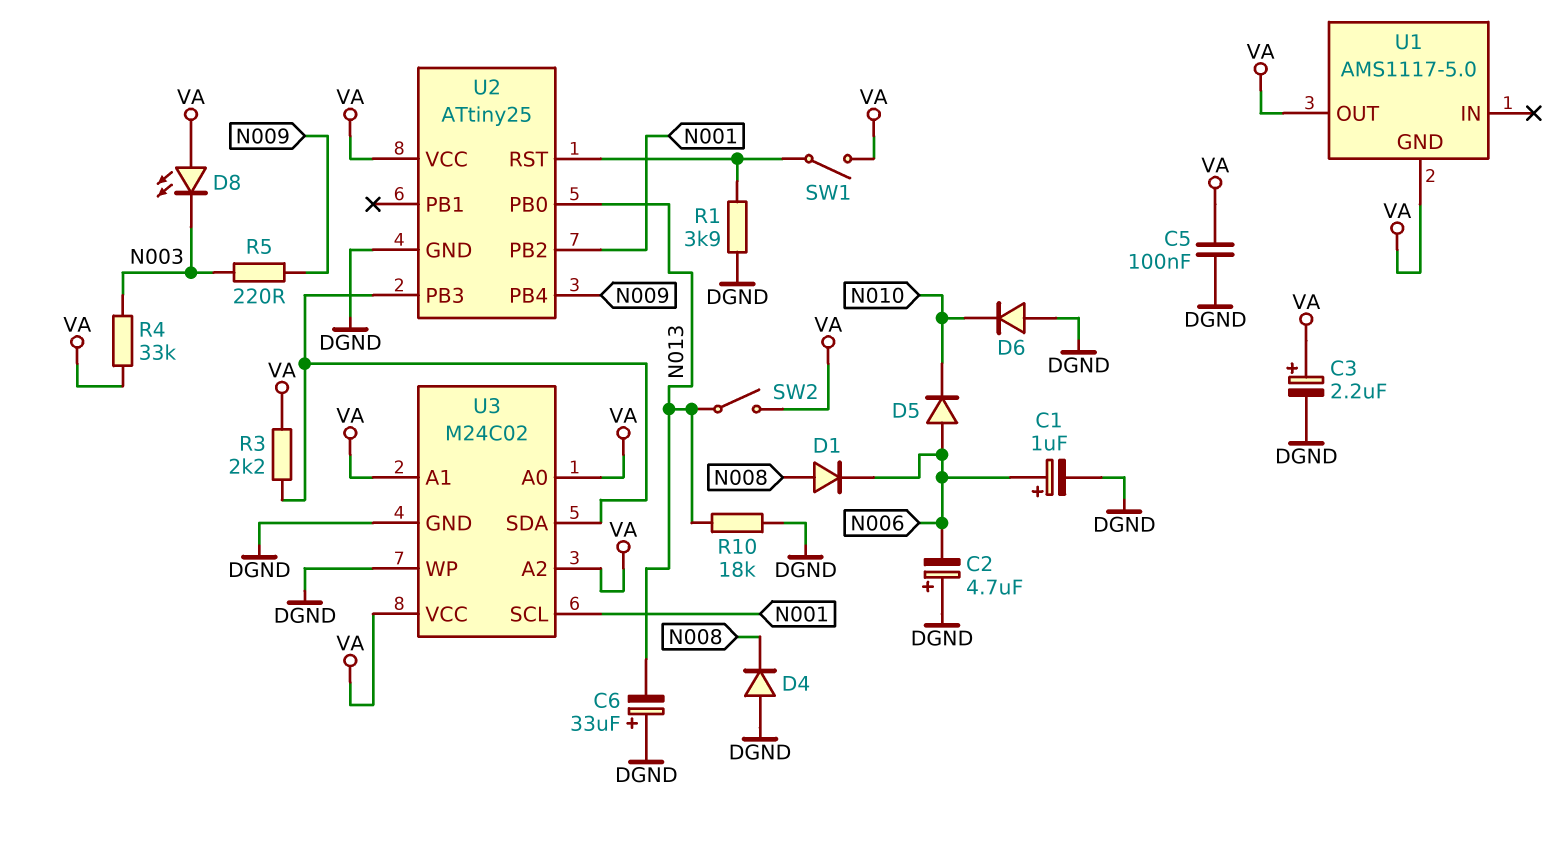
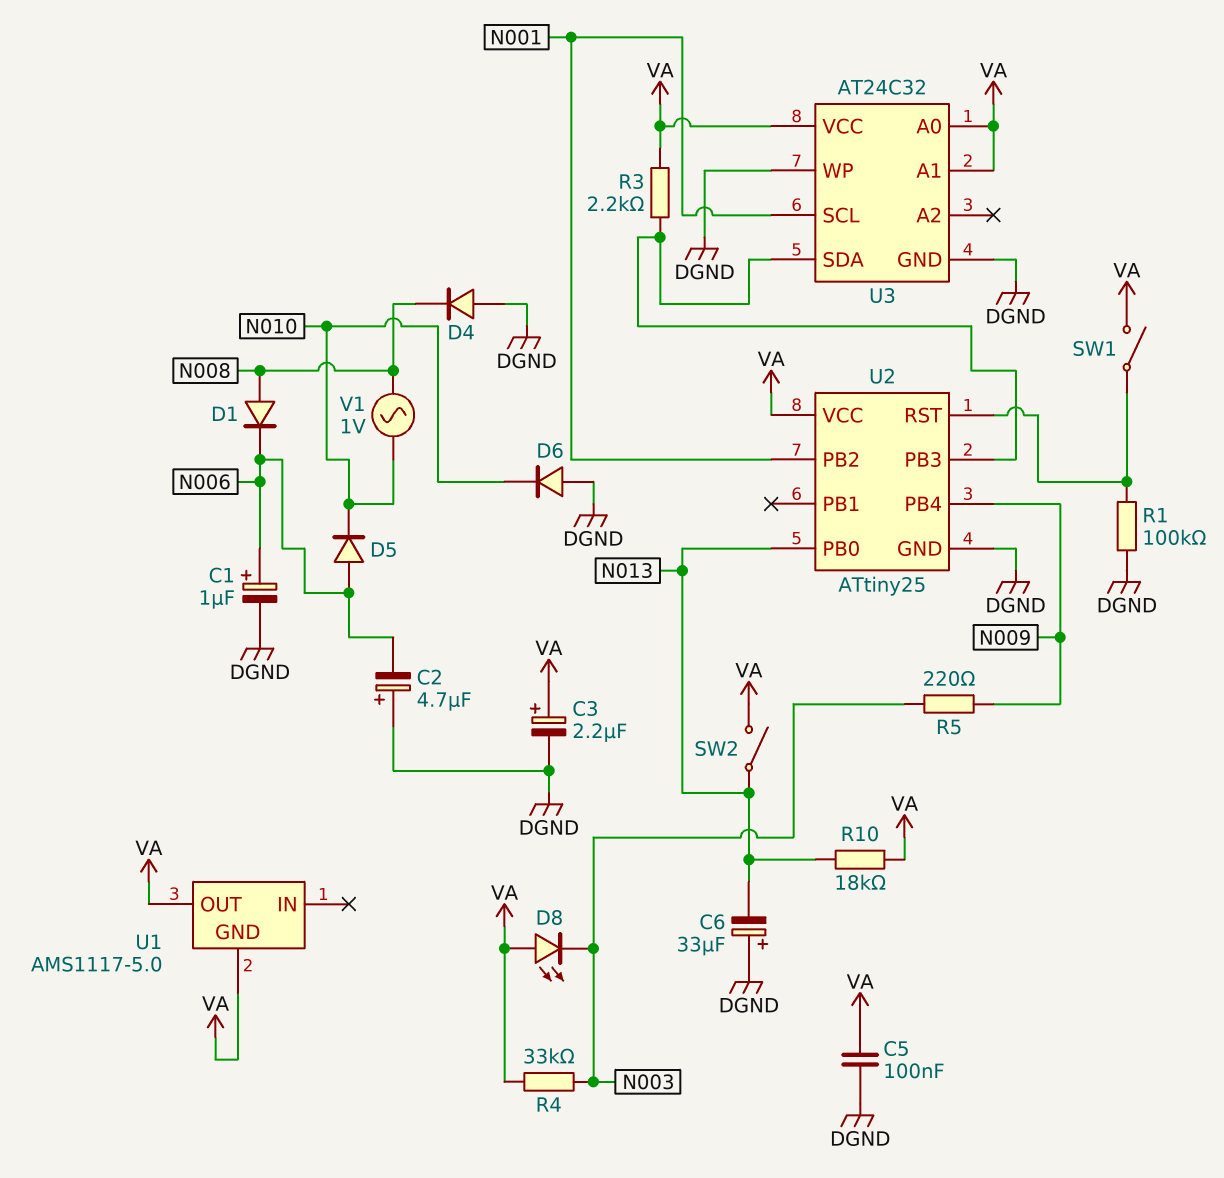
R1: 3.9k (DGND, U2/RST) -> 100k (DGND, U2/RST)
R10: 18k (DGND, N013) -> 18k (N013, VA)
U3: M24C02 -> AT24C32
U3 pin A2: VA -> none
V1: none -> AC 1V (N008, N010)

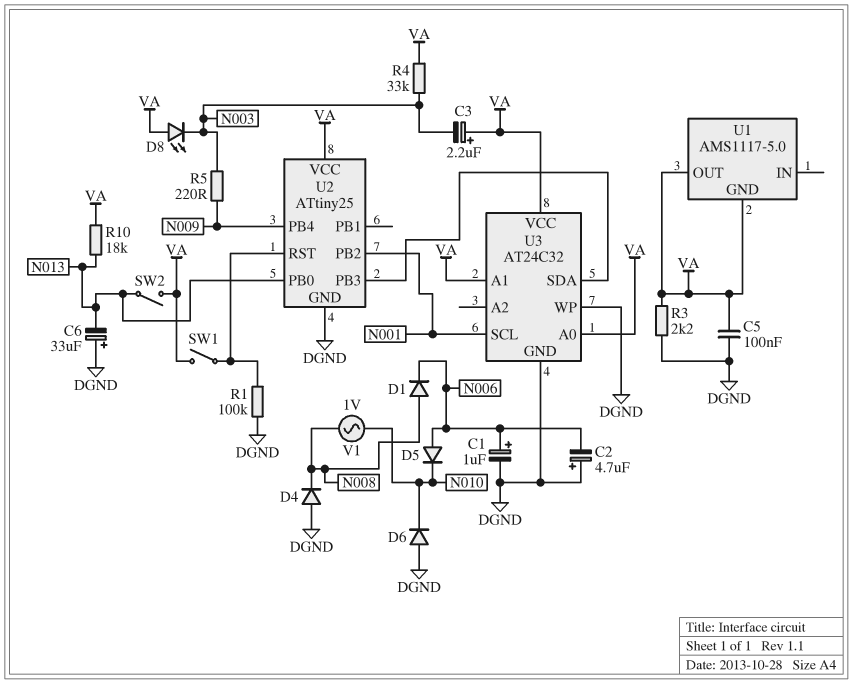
C3: 2.2uF (plus VA, minus DGND) -> 2.2uF (plus VA, minus N003)
R3: 2.2k (U2/PB3, VA) -> 2.2k (DGND, VA)

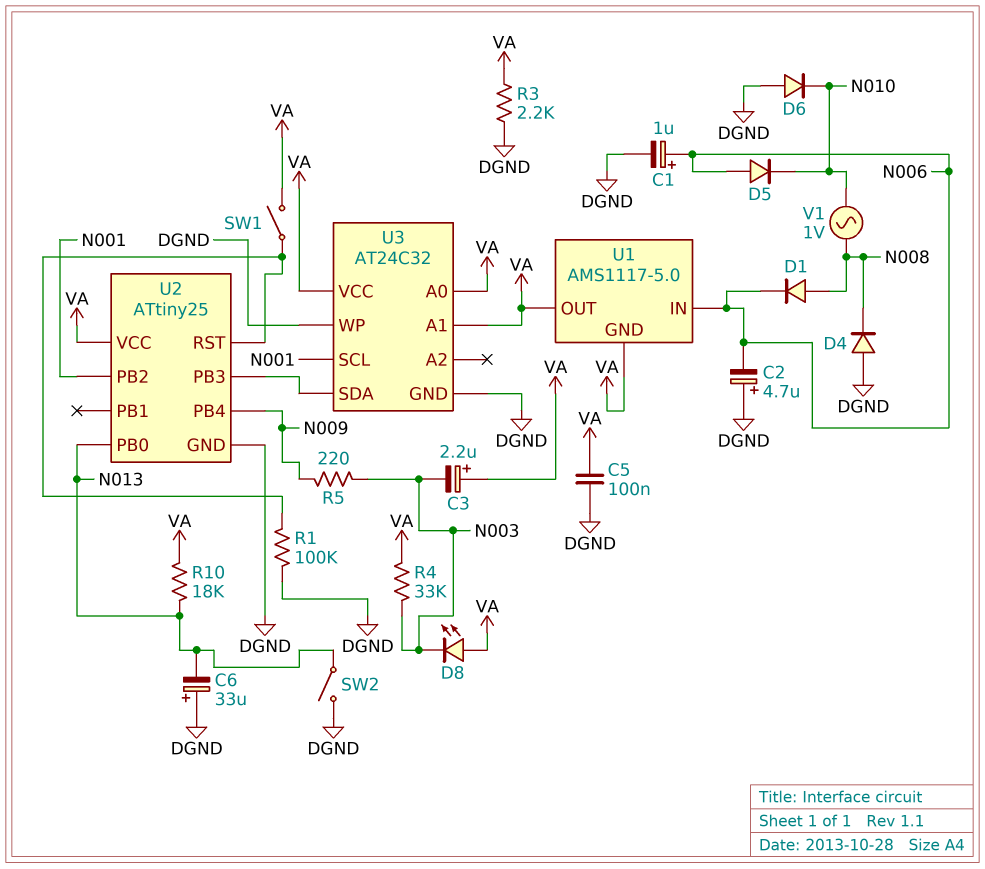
SW2: switch (N013, VA) -> switch (DGND, N013)
U1 pin IN: none -> N006

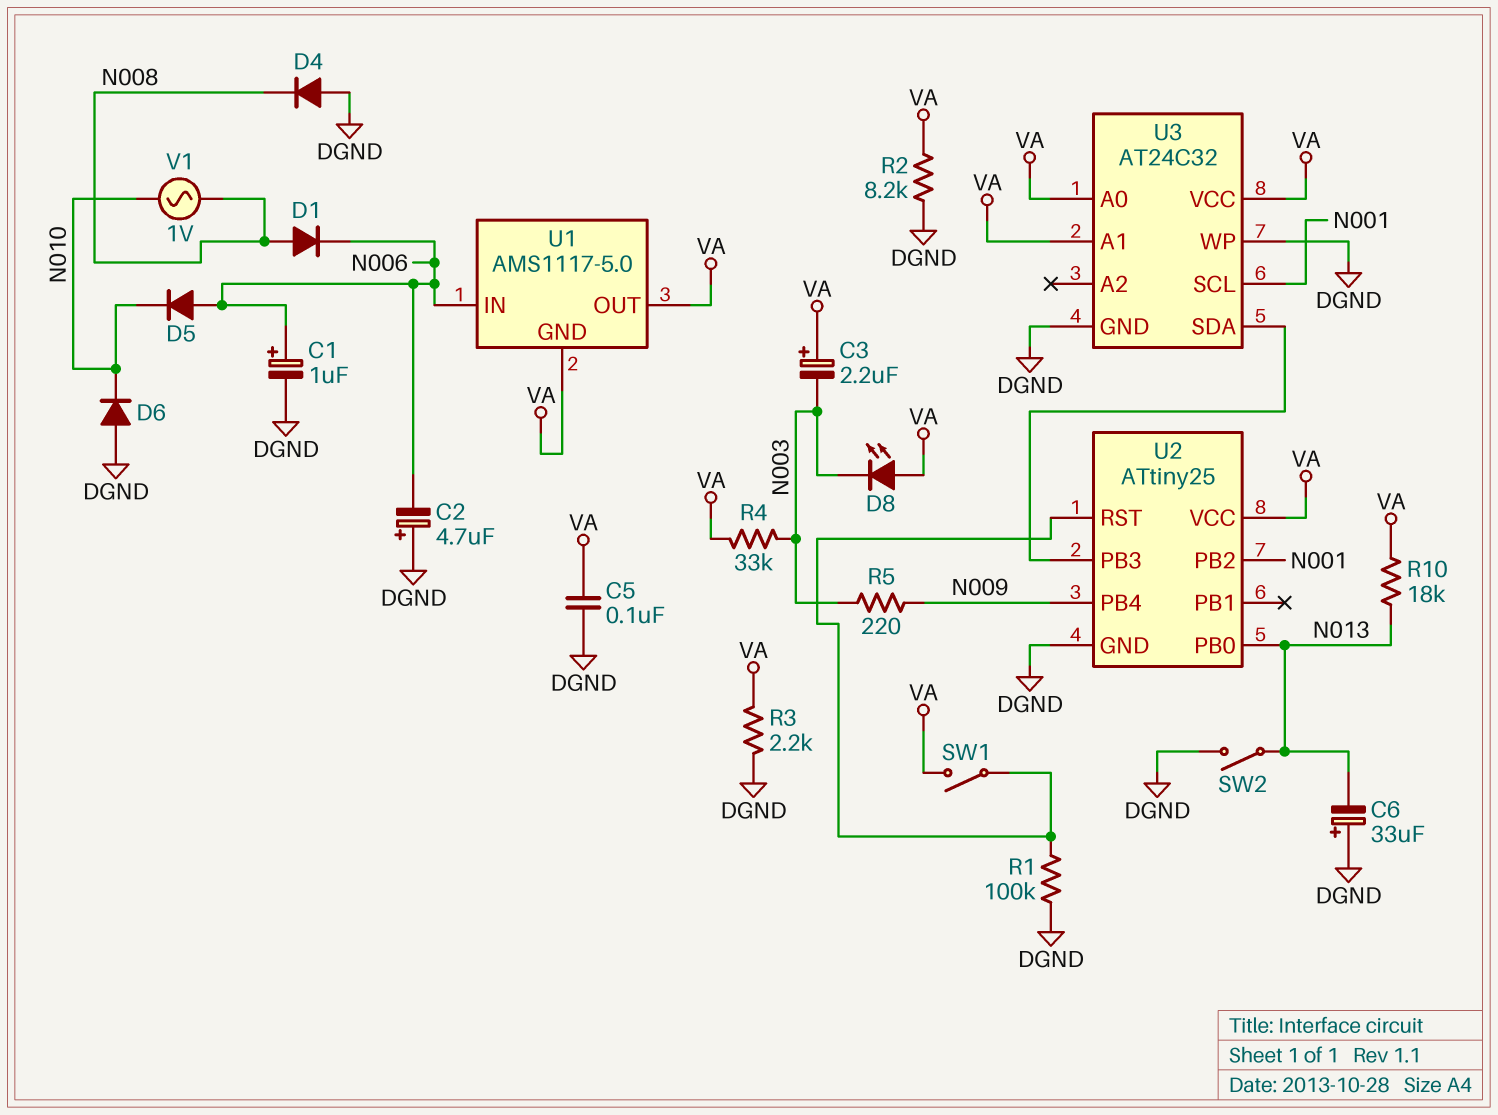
R2: none -> 8.2k (DGND, VA)

